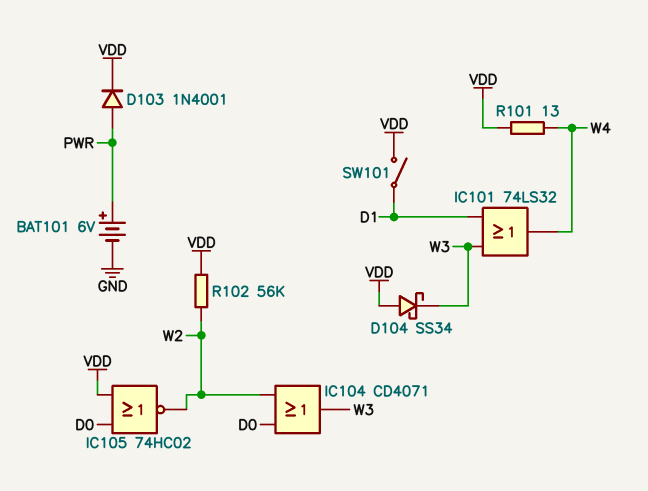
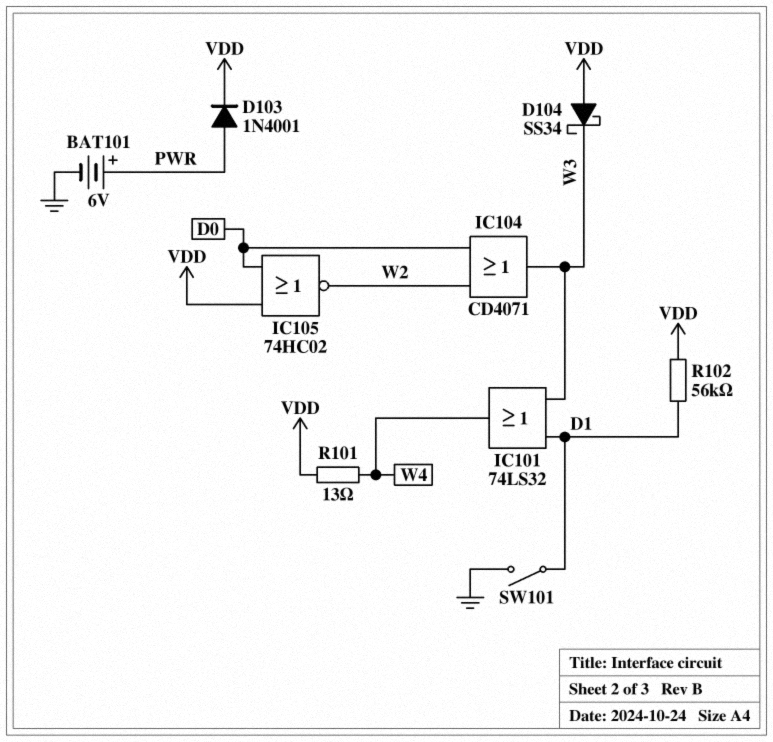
R102: 56k (VDD, W2) -> 56k (D1, VDD)
SW101: switch (D1, VDD) -> switch (D1, GND)

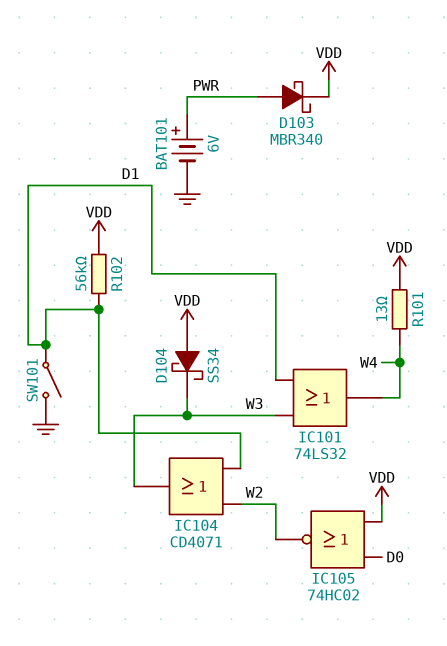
D103: diode 1N4001 (A PWR, K VDD) -> schottky MBR340 (A PWR, K VDD)
IC104: OR CD4071 (in D0, in W2, out W3) -> OR CD4071 (in D1, in W2, out W3)

